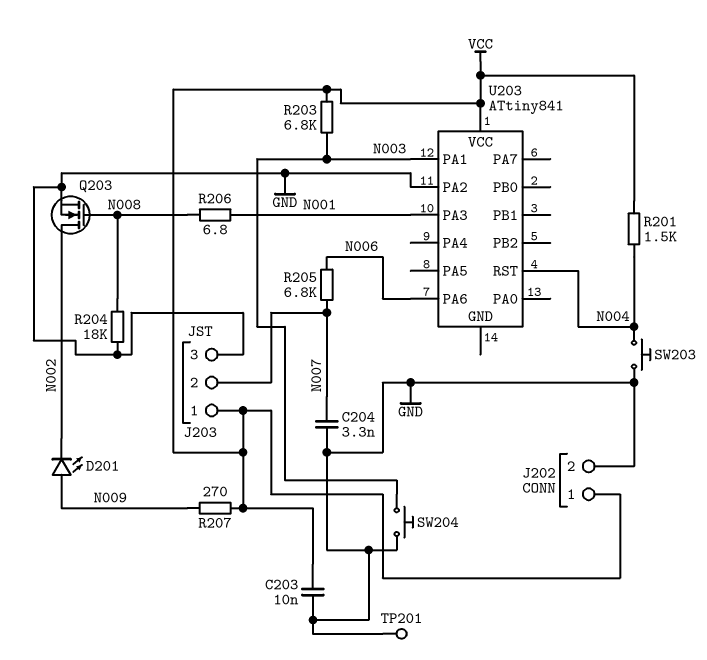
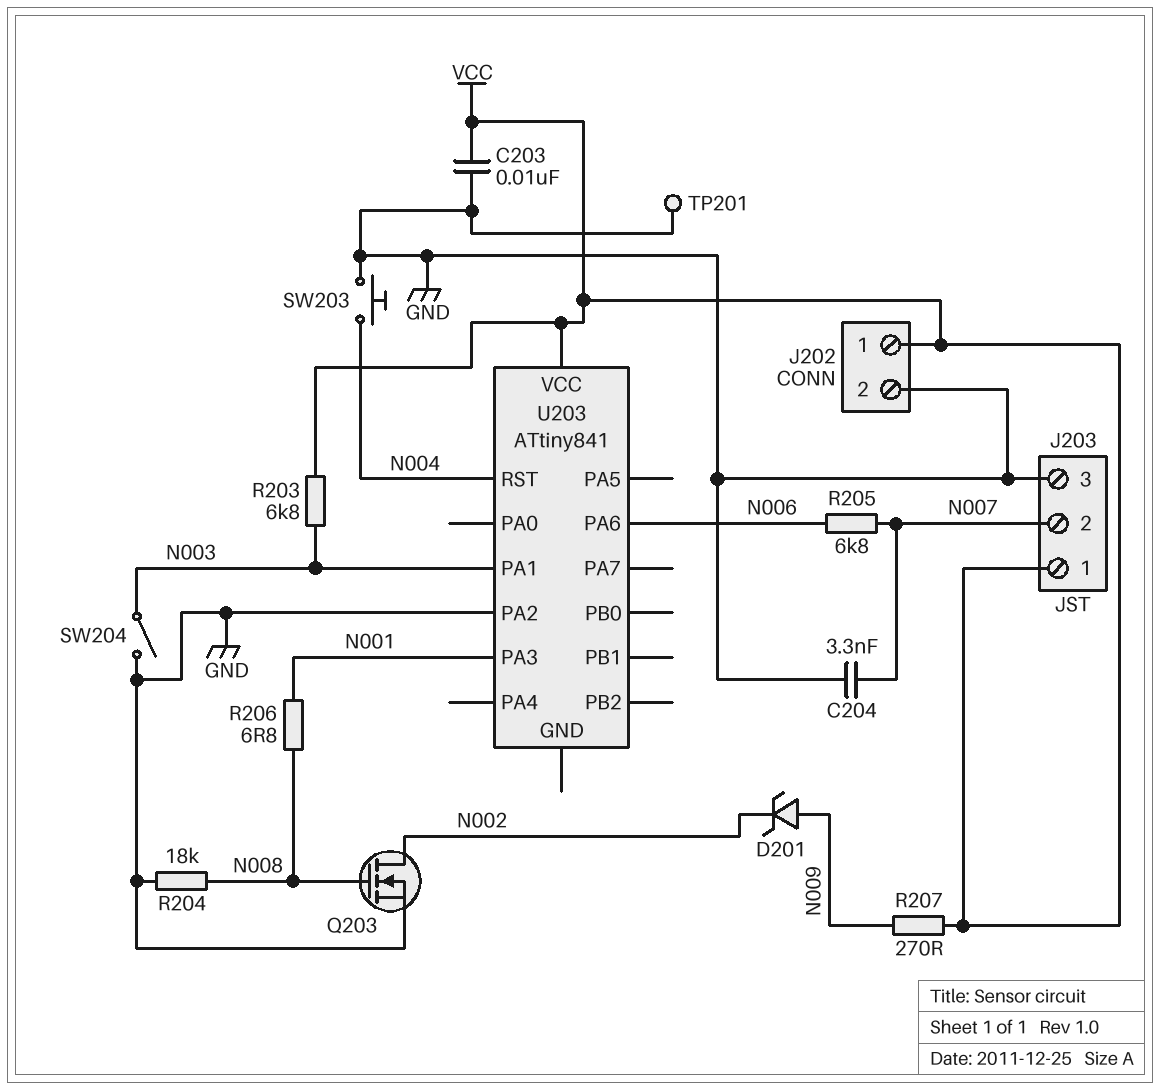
D201: LED (A N009, K N002) -> zener (A N009, K N002)
R201: 1.5k (N004, VCC) -> none
SW204: button (GND, N003) -> switch (GND, N003)

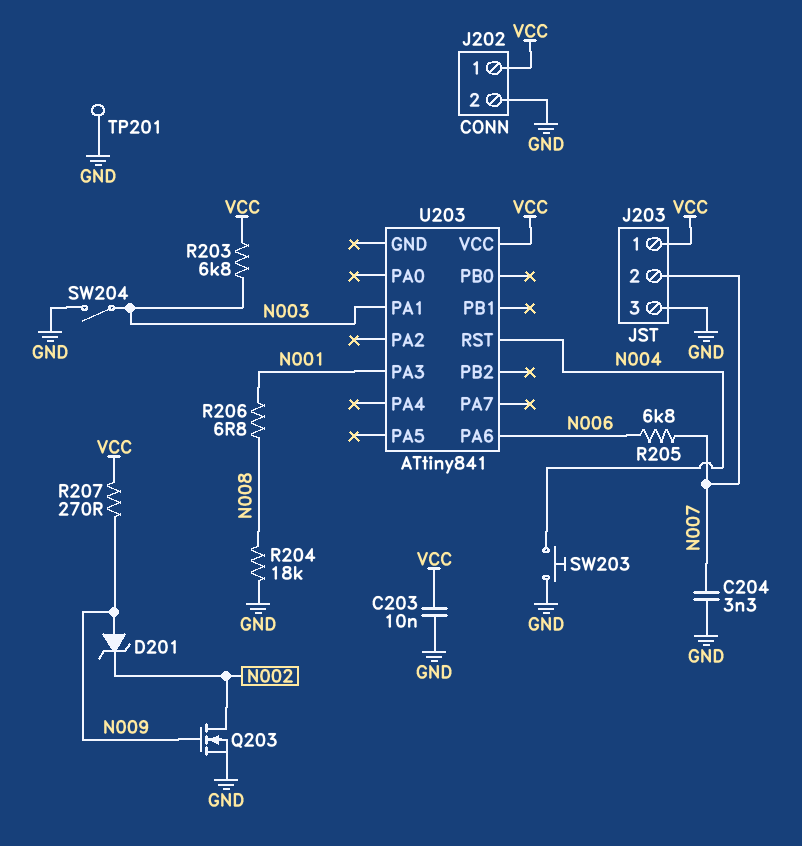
Q203: NMOS (G N008, D N002, S GND) -> NMOS (G N009, D N002, S GND)
U203 pin PA2: GND -> none

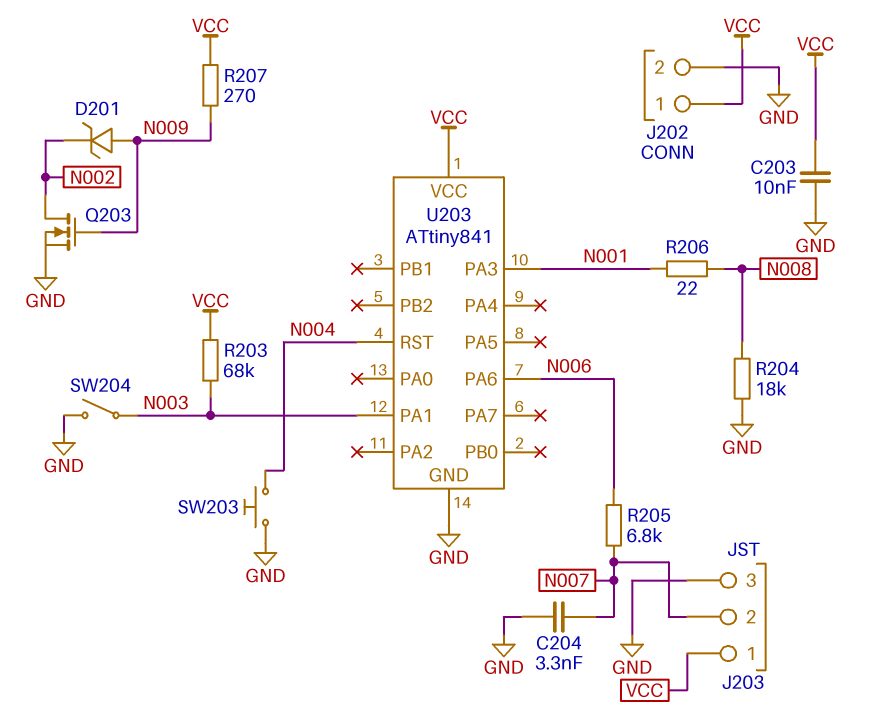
R203: 6.8k (N003, VCC) -> 68k (N003, VCC)
R206: 6.8 (N001, N008) -> 22 (N001, N008)
TP201: test point (GND) -> none
U203 pin GND: none -> GND

